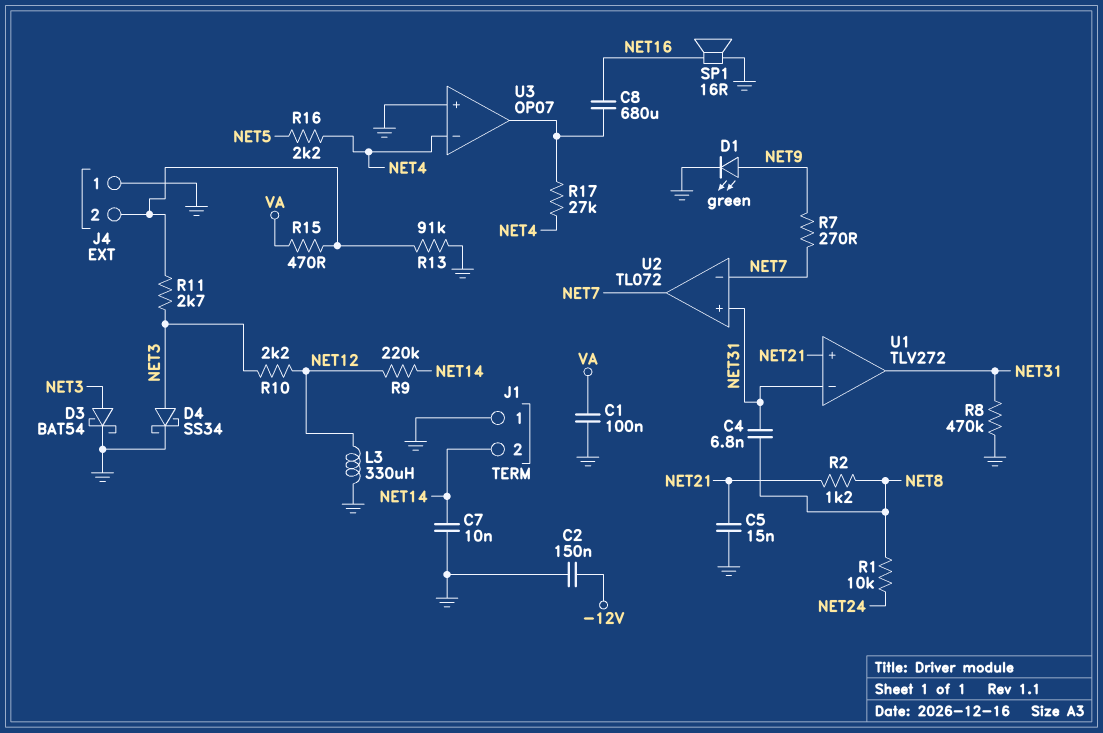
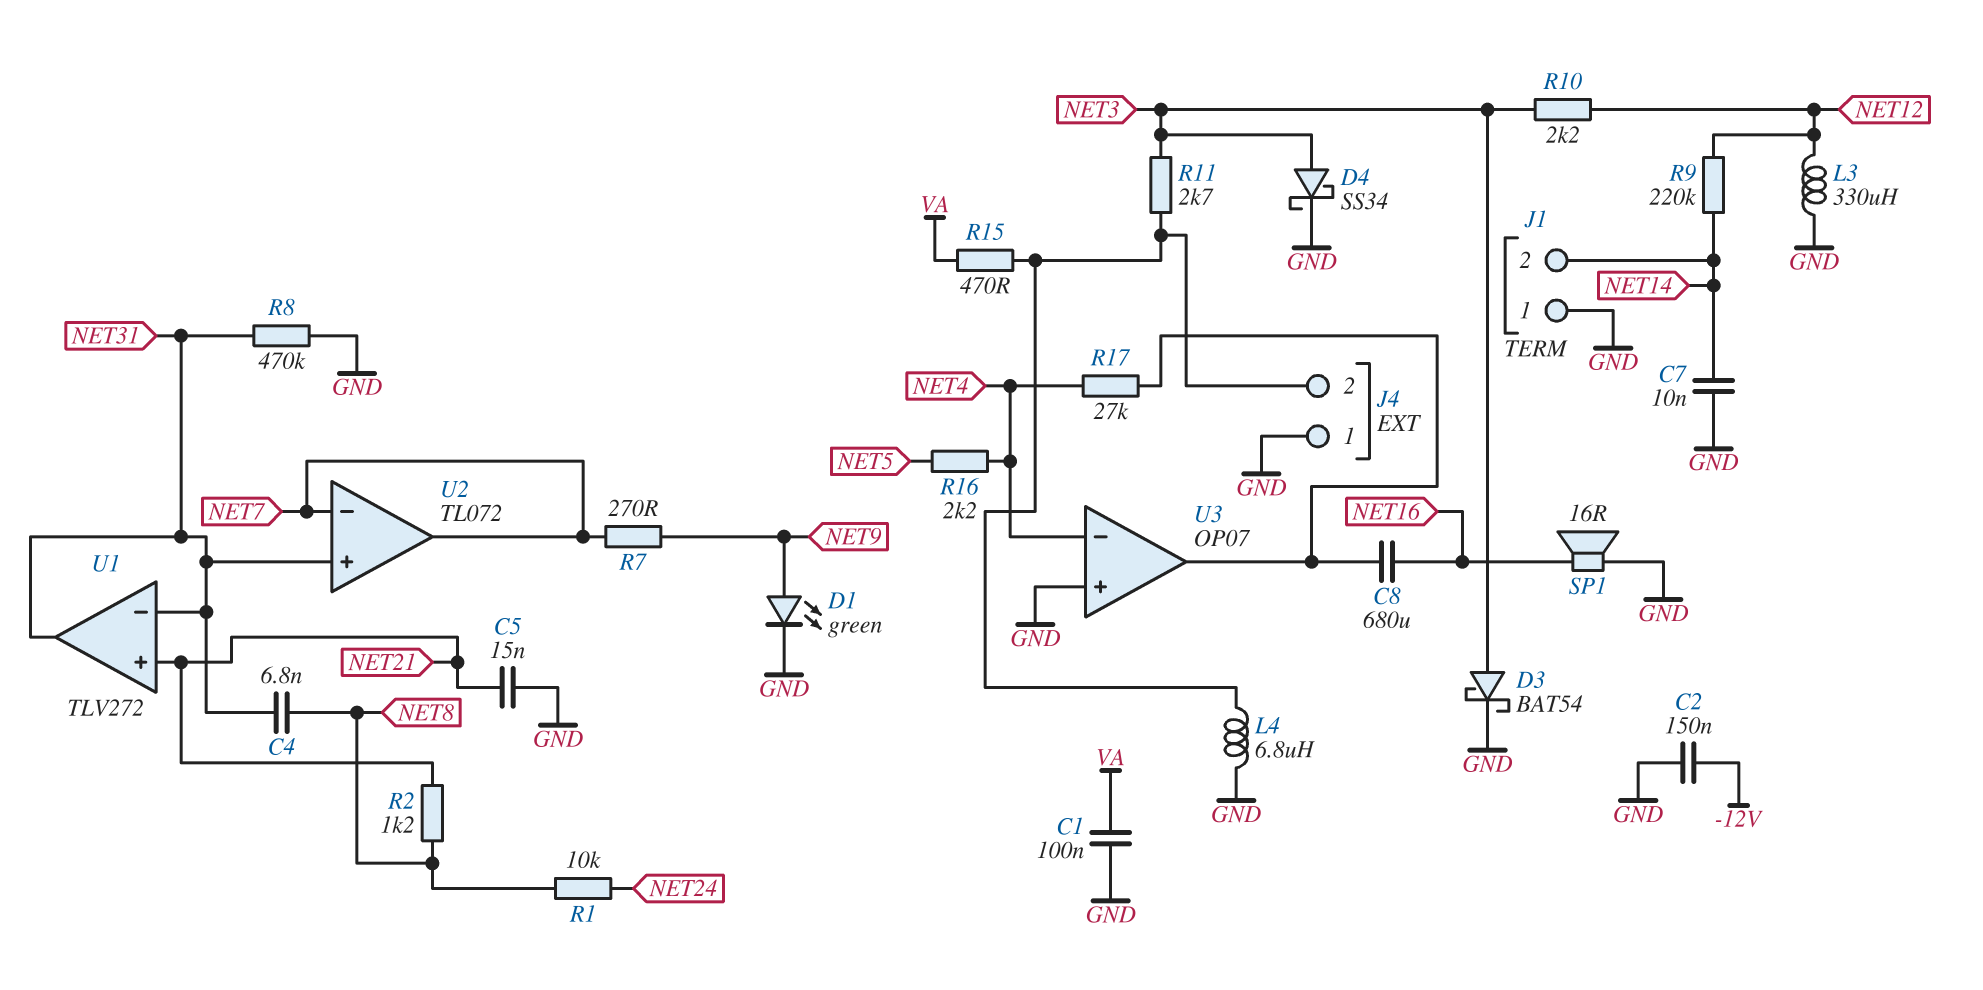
L4: none -> 6.8uH (GND, J4/2)
R13: 91k (GND, J4/2) -> none

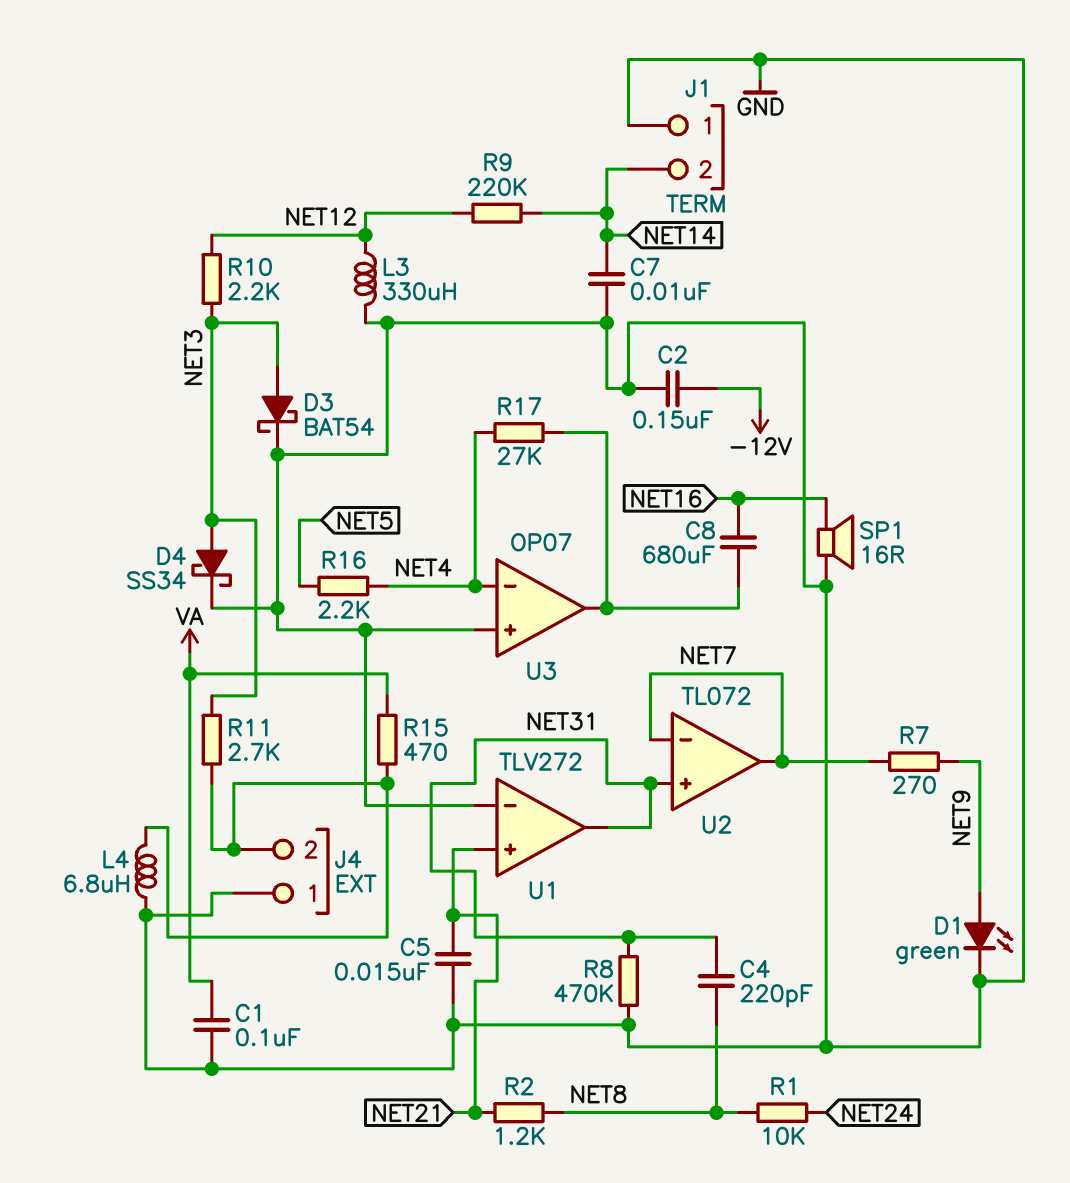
C4: 6.8nF (NET8, NET31) -> 220pF (NET8, NET31)
U1 pin in-: NET31 -> GND

